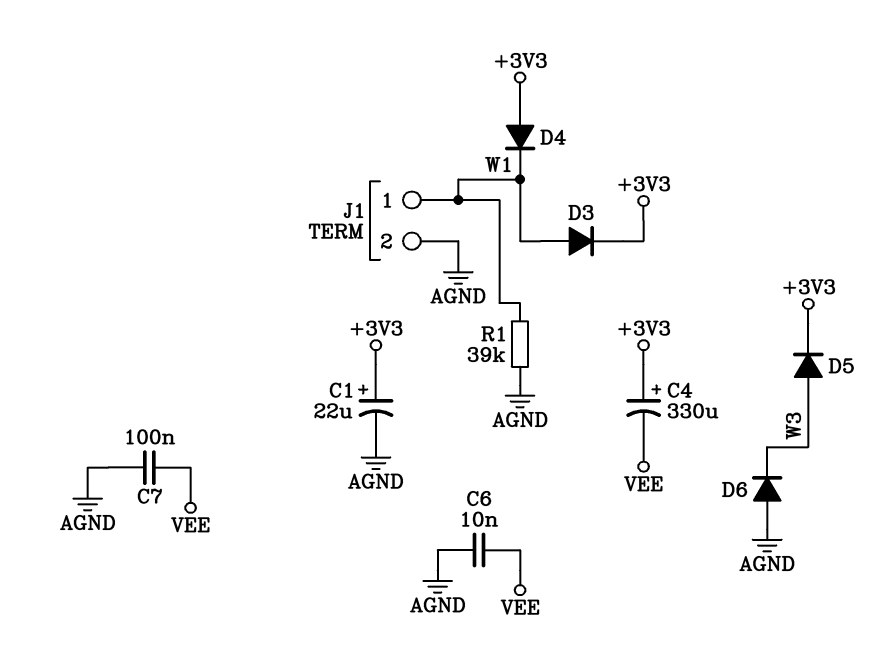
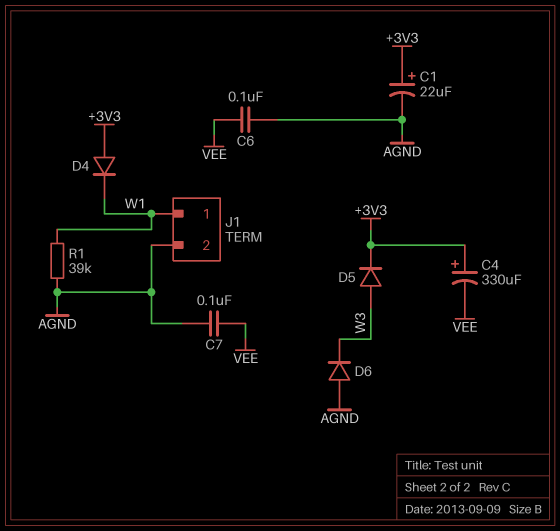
C6: 10nF (AGND, VEE) -> 100nF (AGND, VEE)
D3: diode (A W1, K +3V3) -> none

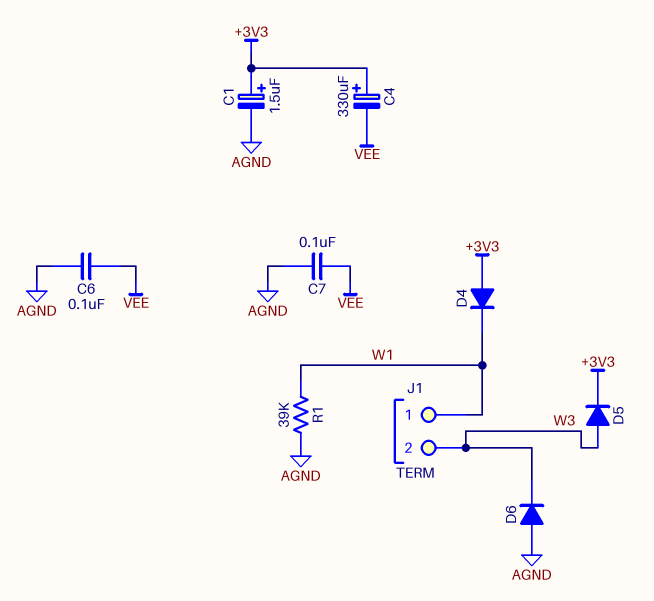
C1: 22uF (plus +3V3, minus AGND) -> 1.5uF (plus +3V3, minus AGND)
J1 pin 2: AGND -> W3

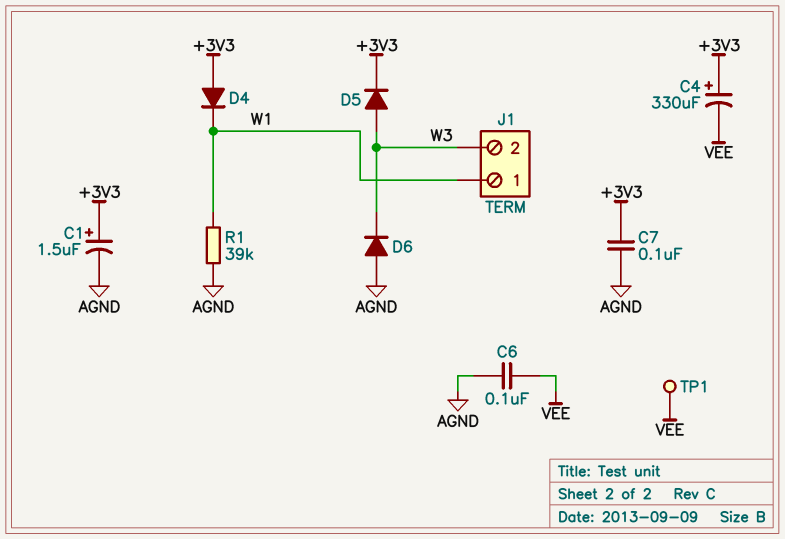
C7: 100nF (AGND, VEE) -> 100nF (+3V3, AGND)
TP1: none -> test point (VEE)

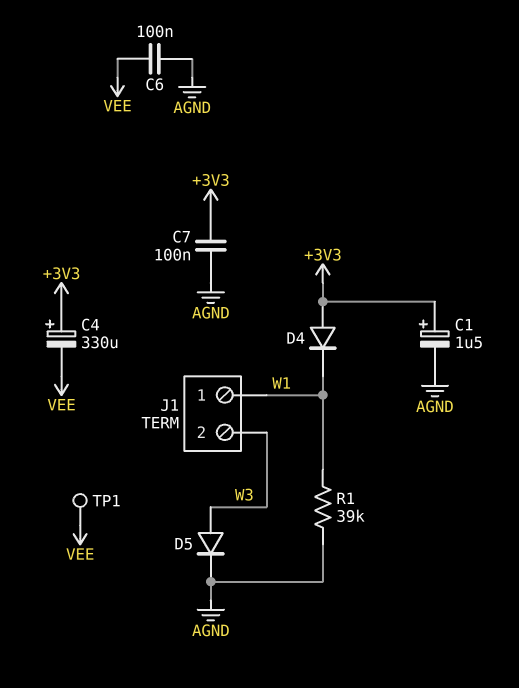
D5: diode (A W3, K +3V3) -> diode (A W3, K AGND)
D6: diode (A AGND, K W3) -> none

